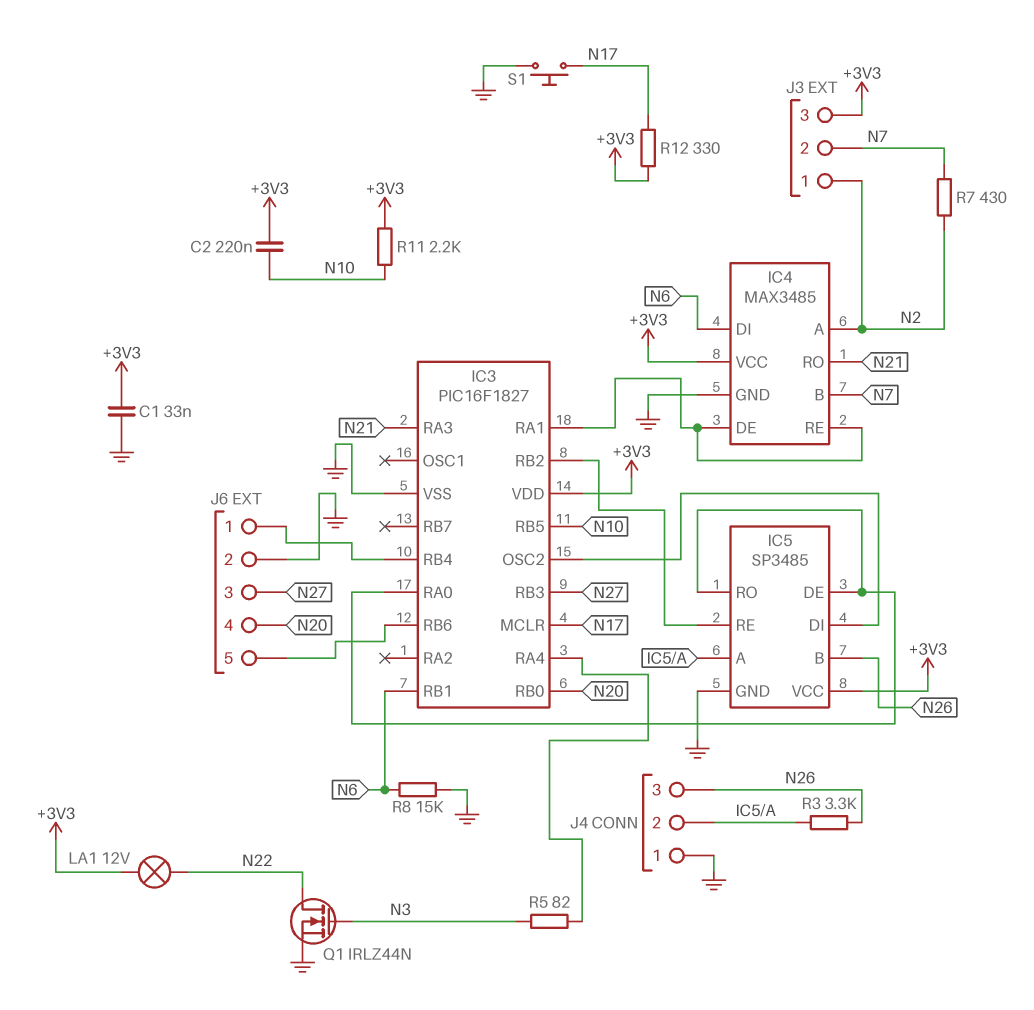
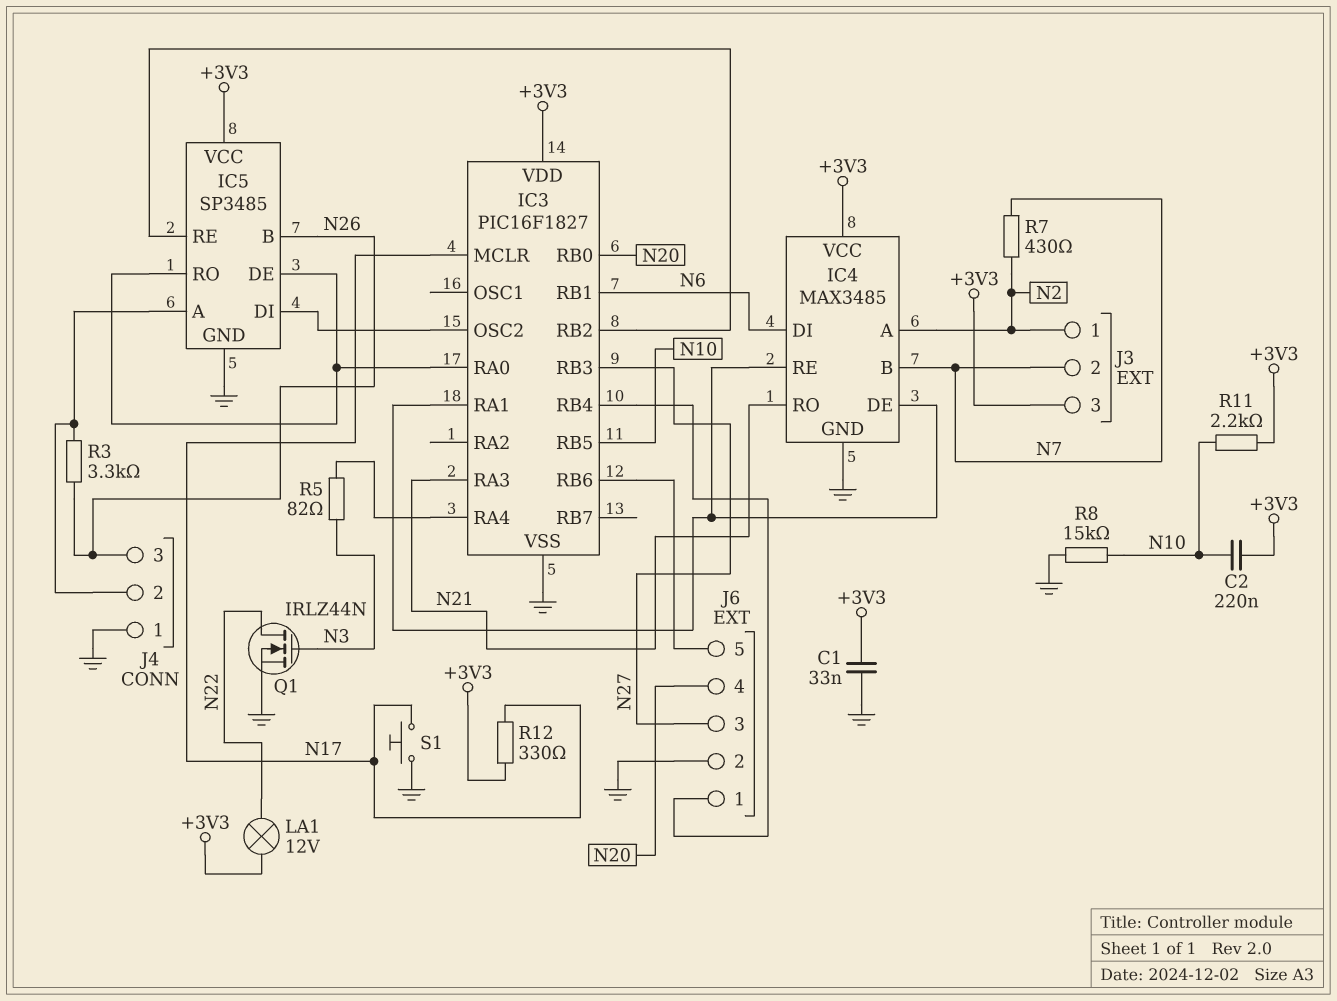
R8: 15k (GND, N6) -> 15k (GND, N10)

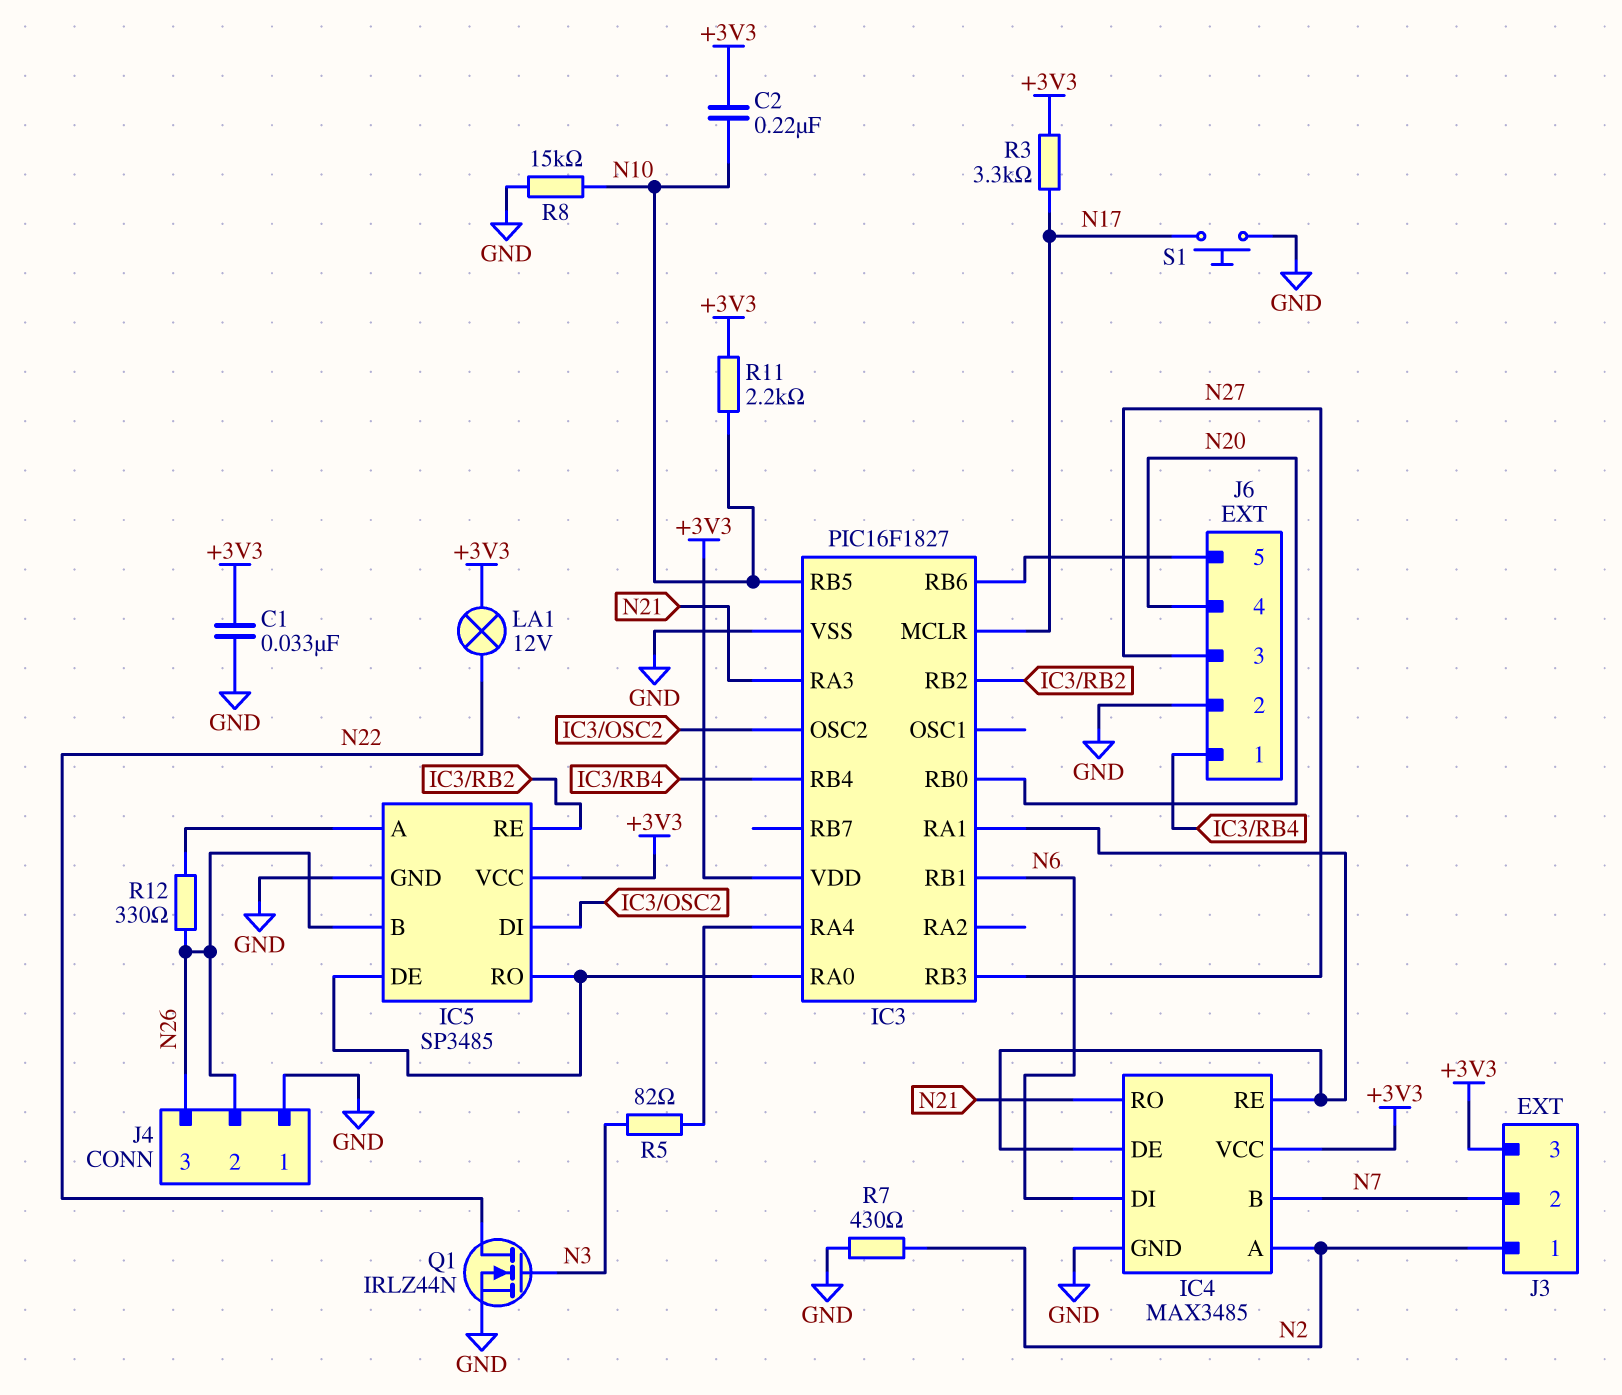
J4 pin 2: IC5/A -> N26
R3: 3.3k (IC5/A, N26) -> 3.3k (+3V3, N17)
R7: 430 (N2, N7) -> 430 (GND, N2)
R12: 330 (+3V3, N17) -> 330 (IC5/A, N26)

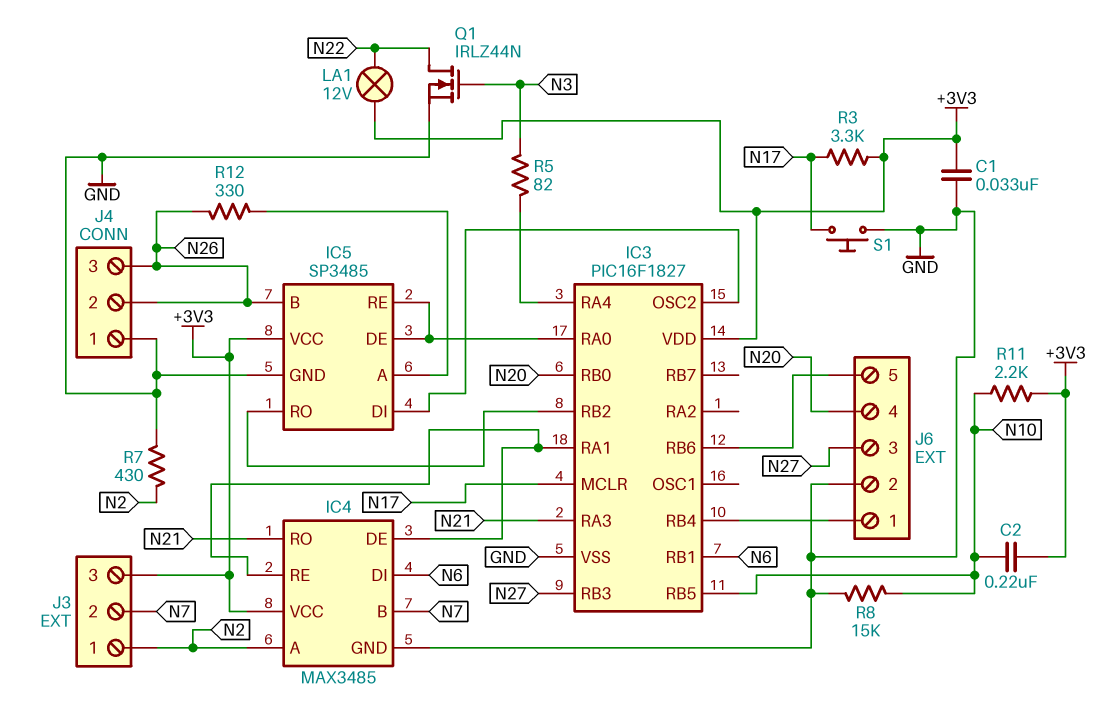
IC5 pin RE: IC3/RB2 -> IC3/RA0
IC5 pin RO: IC3/RA0 -> IC3/RB2

